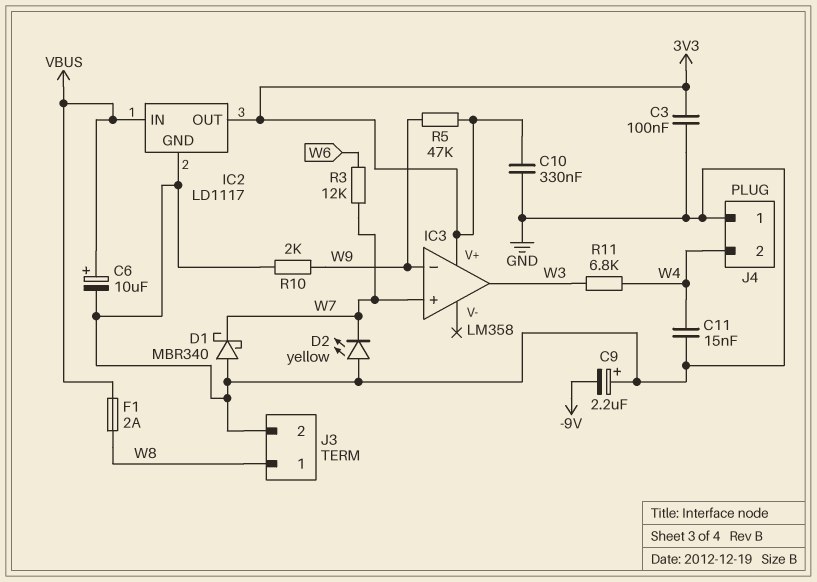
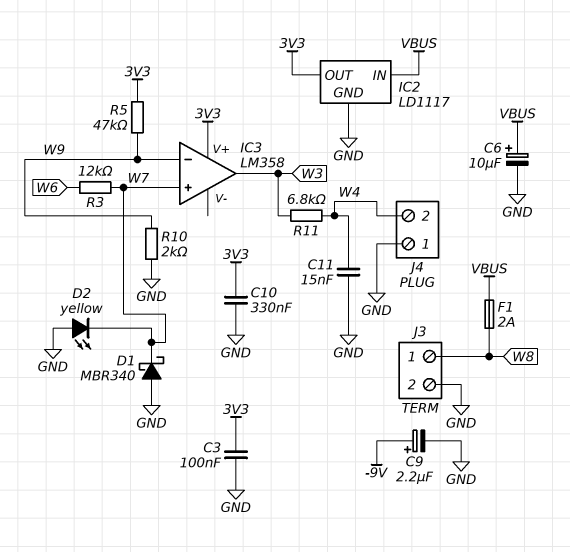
C9: 2.2uF (plus GND, minus -9V) -> 2.2uF (plus -9V, minus GND)

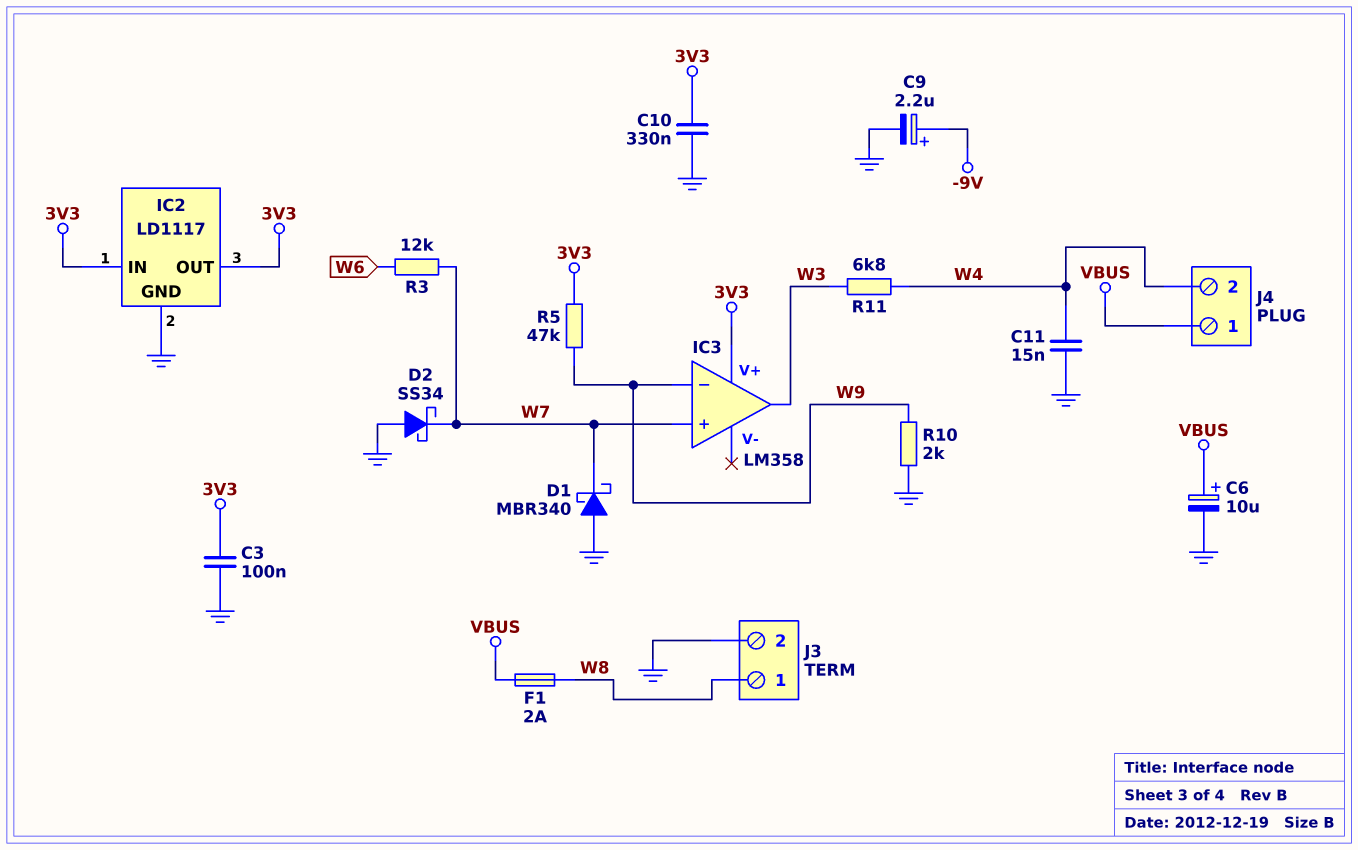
D2: LED yellow (A GND, K W7) -> schottky SS34 (A GND, K W7)
IC2 pin IN: VBUS -> 3V3
J4 pin 1: GND -> VBUS

